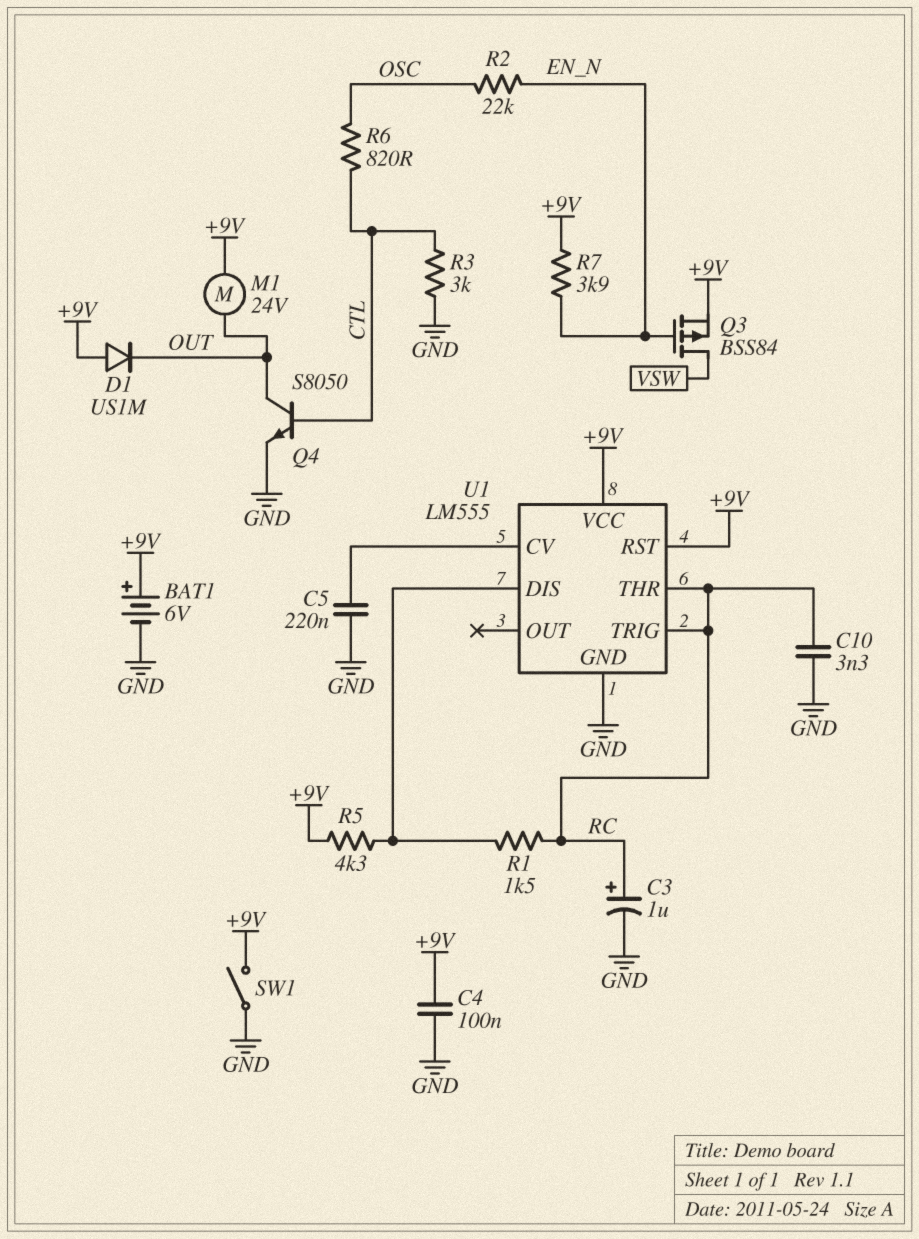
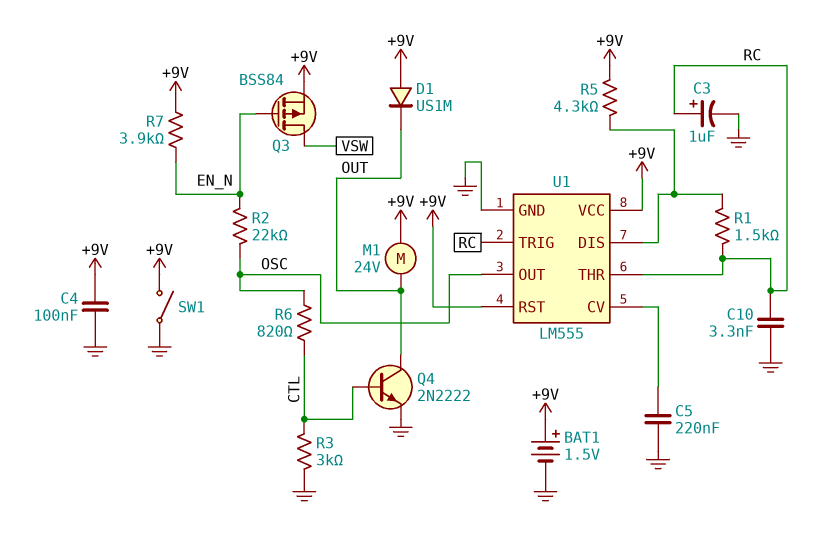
BAT1: 6V (plus +9V, minus GND) -> 1.5V (plus +9V, minus GND)
Q4: NPN S8050 (B CTL, C OUT, E GND) -> NPN 2N2222 (B CTL, C OUT, E GND)
U1 pin OUT: none -> OSC

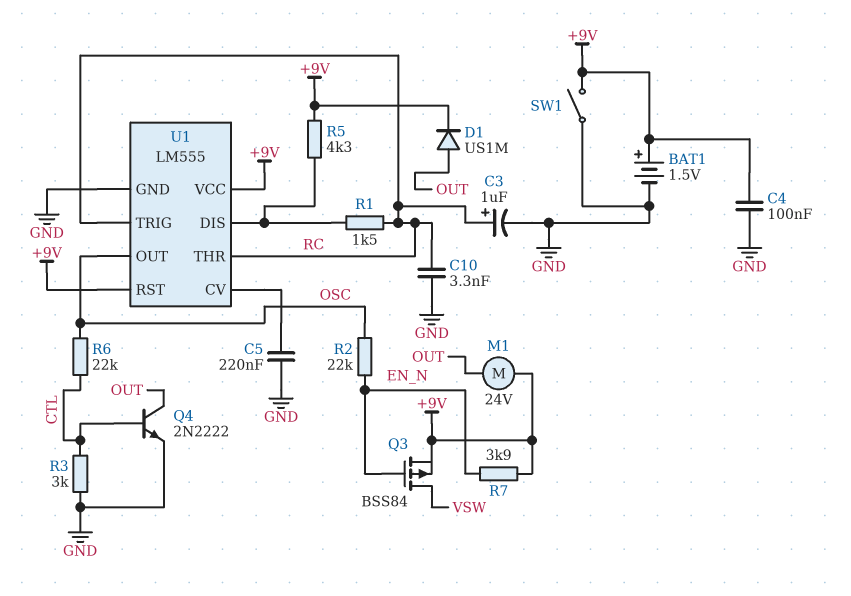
D1: diode US1M (A +9V, K OUT) -> diode US1M (A OUT, K +9V)
R6: 820 (CTL, OSC) -> 22k (CTL, OSC)

